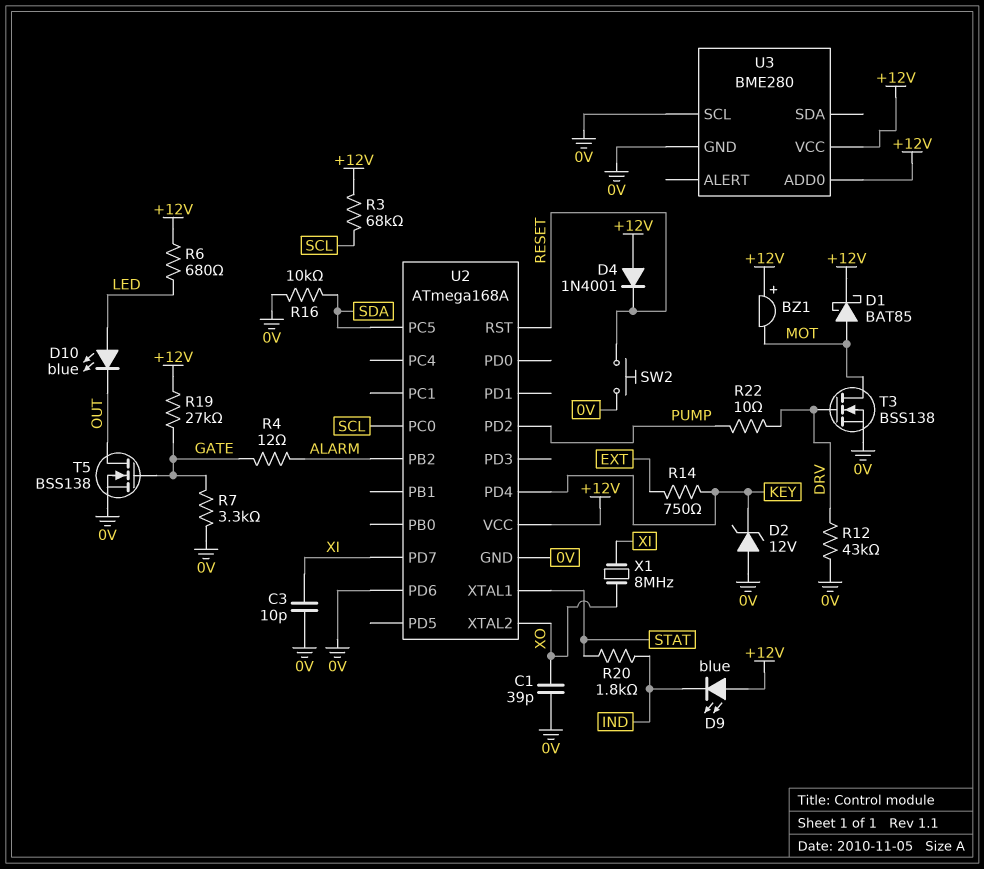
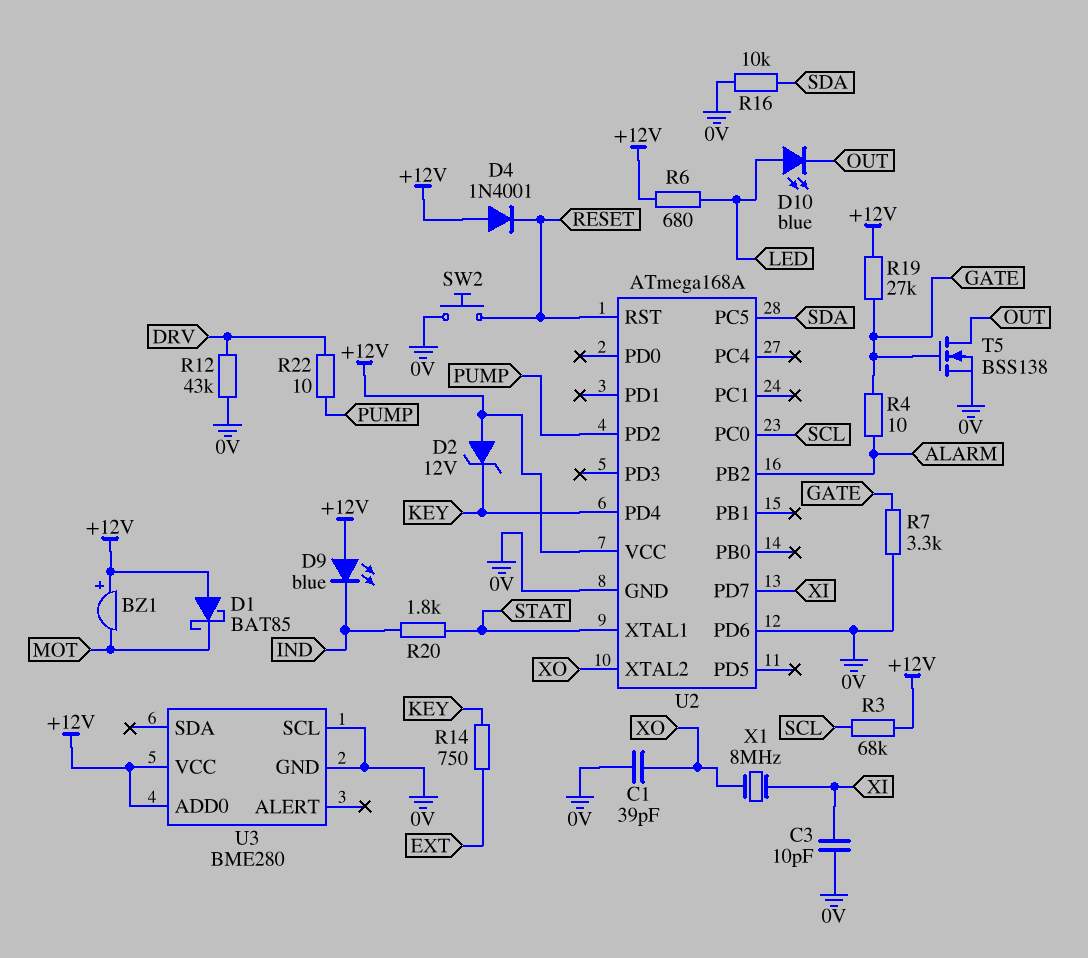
D1: schottky BAT85 (A MOT, K +12V) -> schottky BAT85 (A +12V, K MOT)
D2: zener 12V (A 0V, K KEY) -> zener 12V (A +12V, K KEY)
R4: 12 (ALARM, GATE) -> 10 (ALARM, GATE)
T3: NMOS BSS138 (G DRV, D MOT, S 0V) -> none

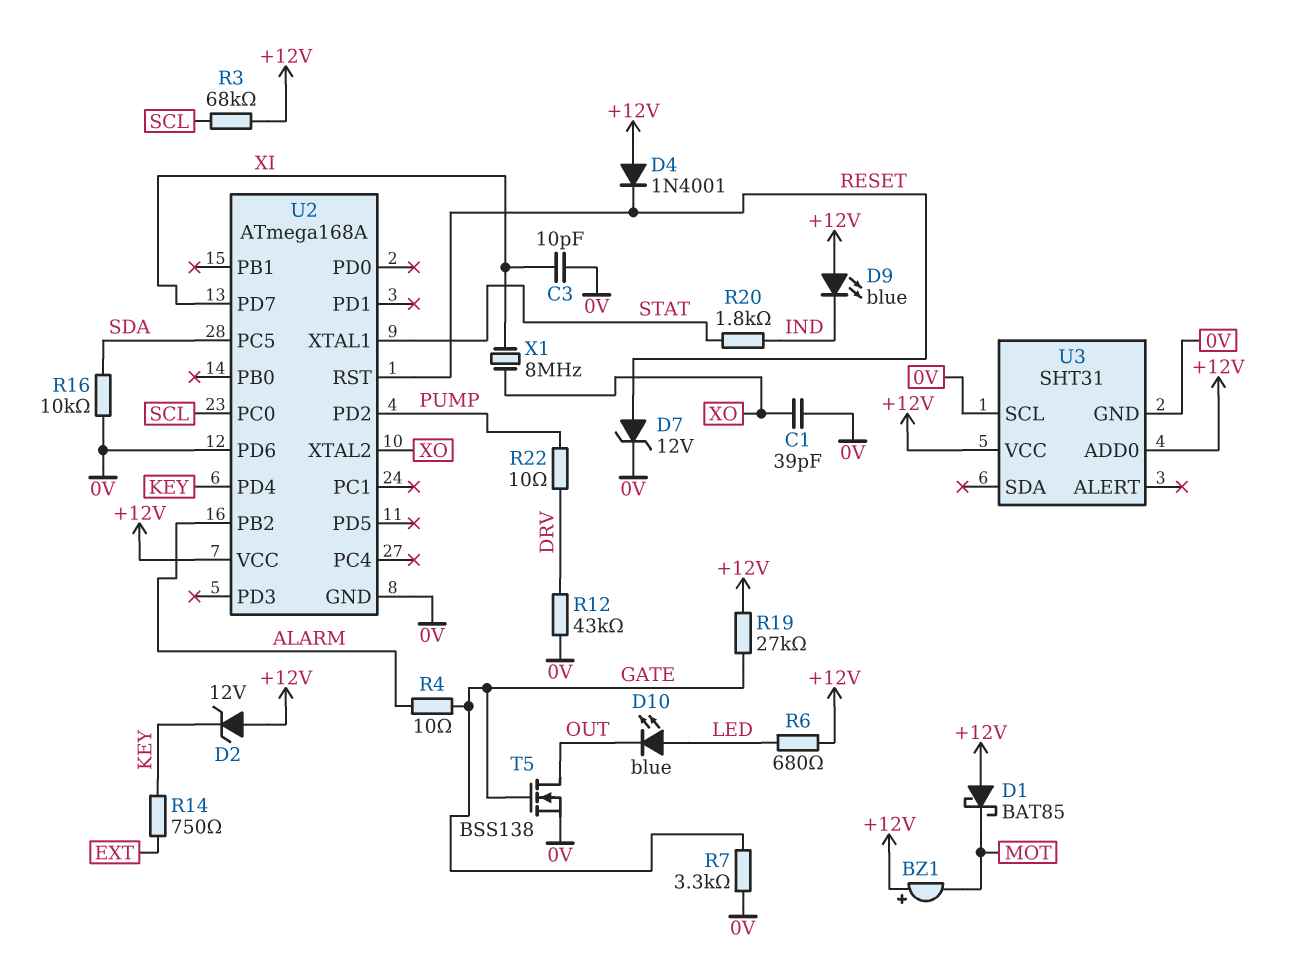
D7: none -> zener 12V (A RESET, K 0V)
SW2: button (0V, RESET) -> none
U3: BME280 -> SHT31

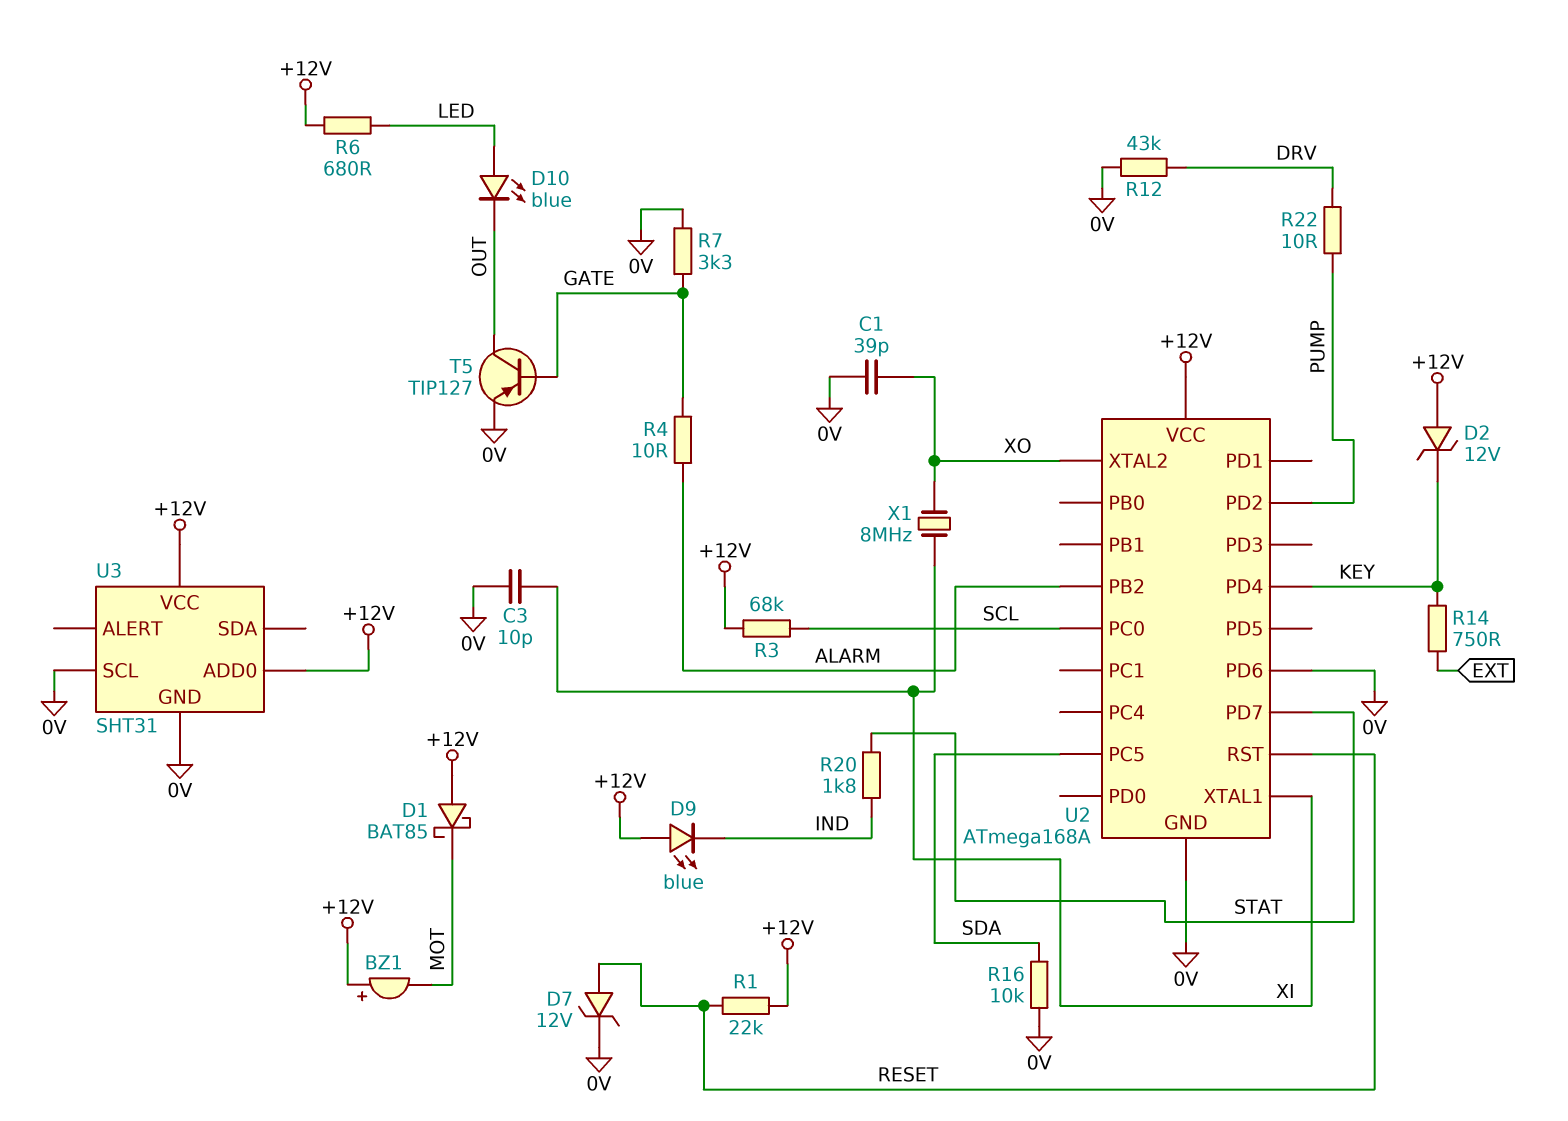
D4: diode 1N4001 (A +12V, K RESET) -> none
R1: none -> 22k (+12V, RESET)
R19: 27k (+12V, GATE) -> none
T5: NMOS BSS138 (G GATE, D OUT, S 0V) -> PNP TIP127 (B GATE, C OUT, E 0V)
U2 pin PD7: XI -> STAT
U2 pin XTAL1: STAT -> XI

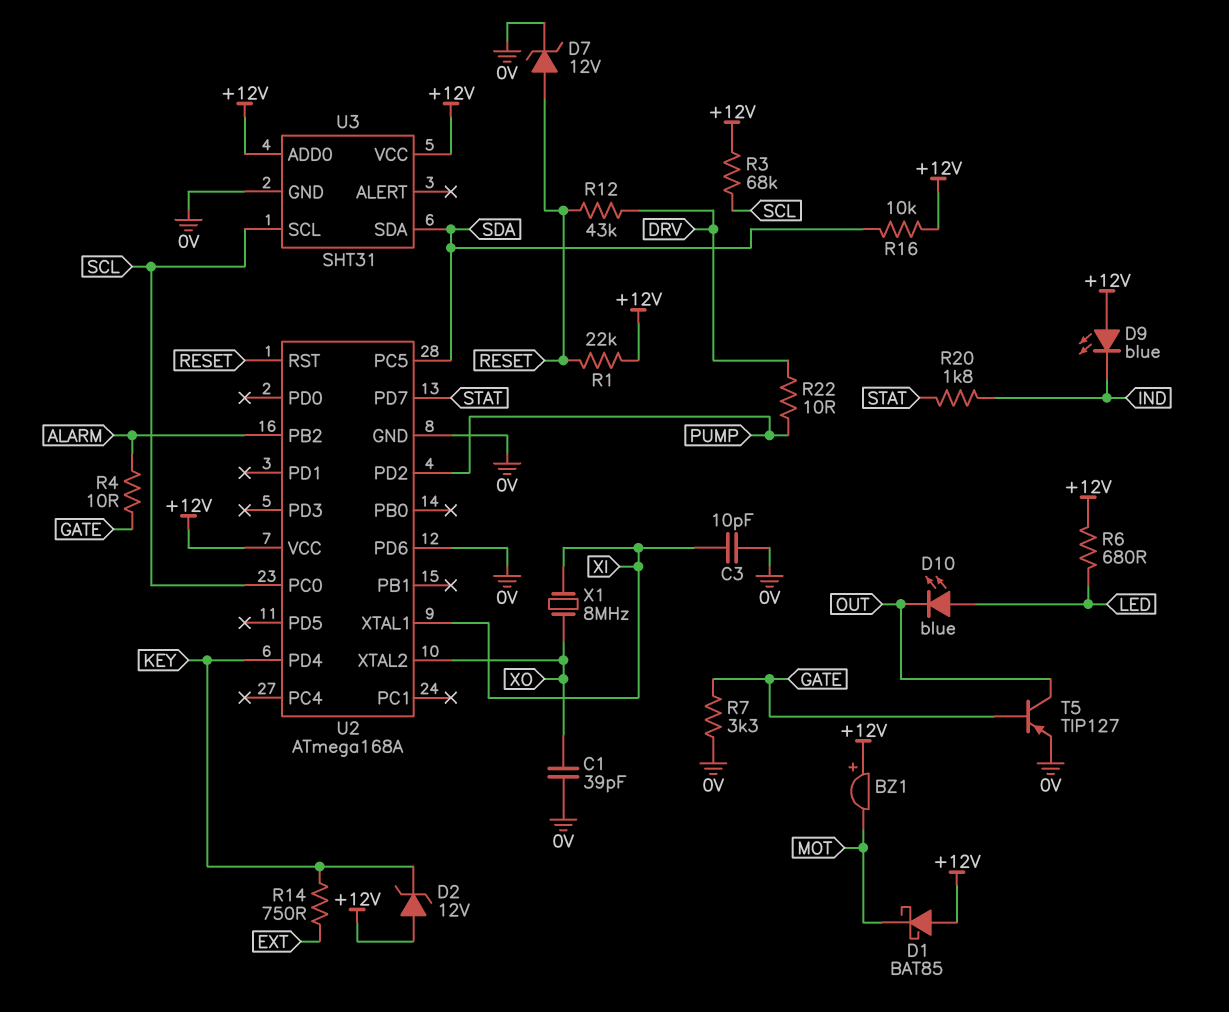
R12: 43k (0V, DRV) -> 43k (DRV, RESET)
R16: 10k (0V, SDA) -> 10k (+12V, SDA)
U3 pin SCL: 0V -> SCL
U3 pin SDA: none -> SDA

